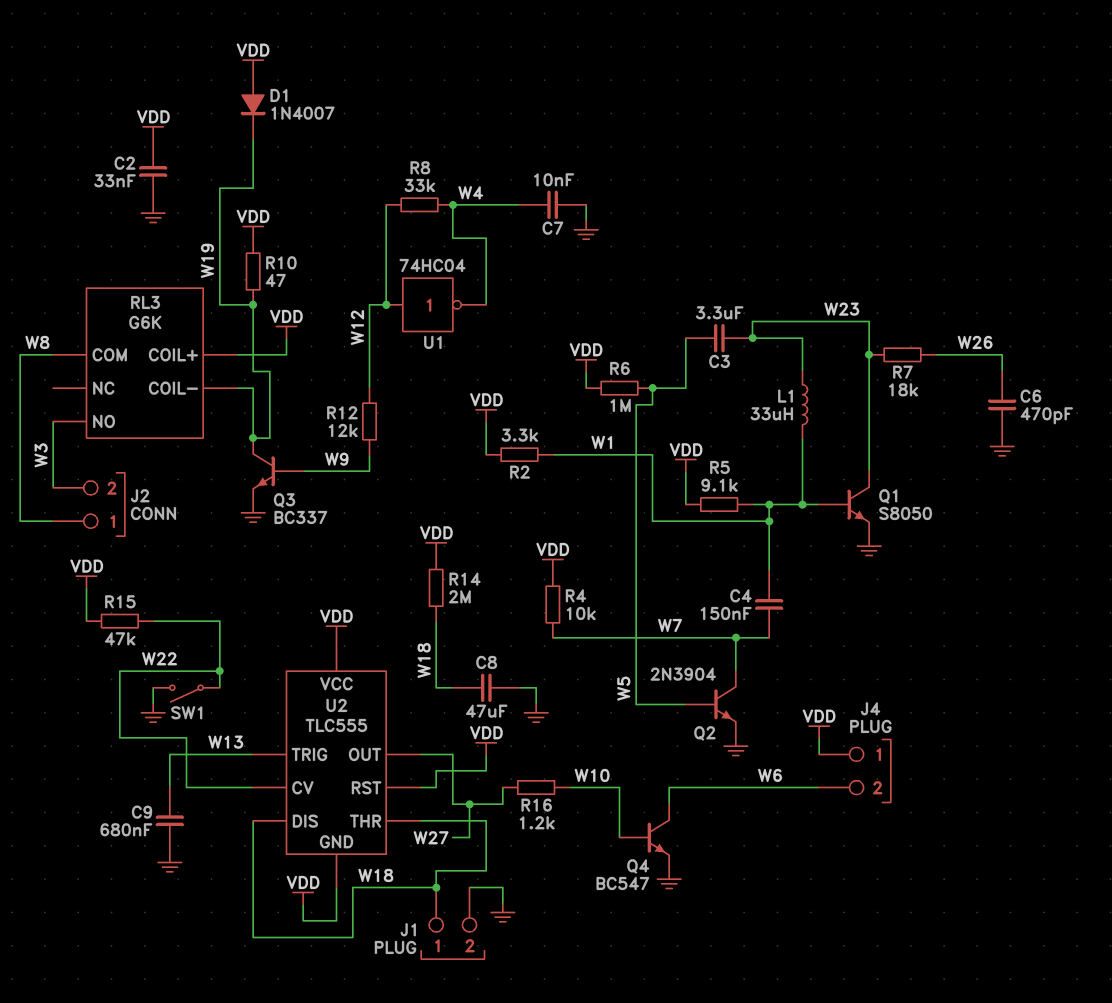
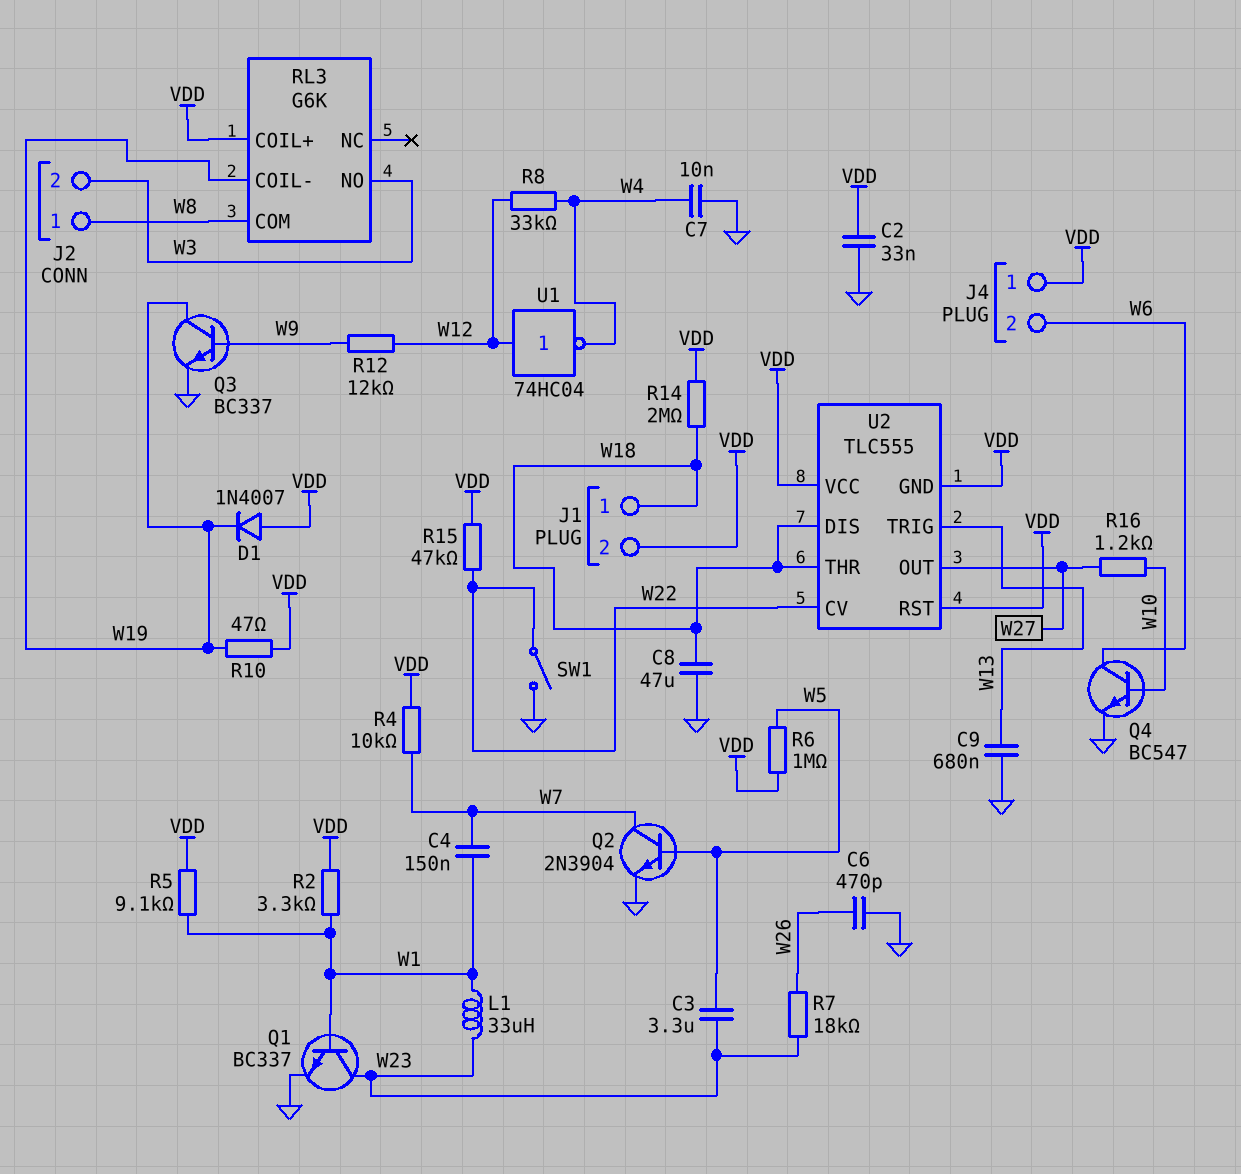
J1 pin 2: GND -> VDD
Q1: NPN S8050 (B W1, C W23, E GND) -> NPN BC337 (B W1, C W23, E GND)

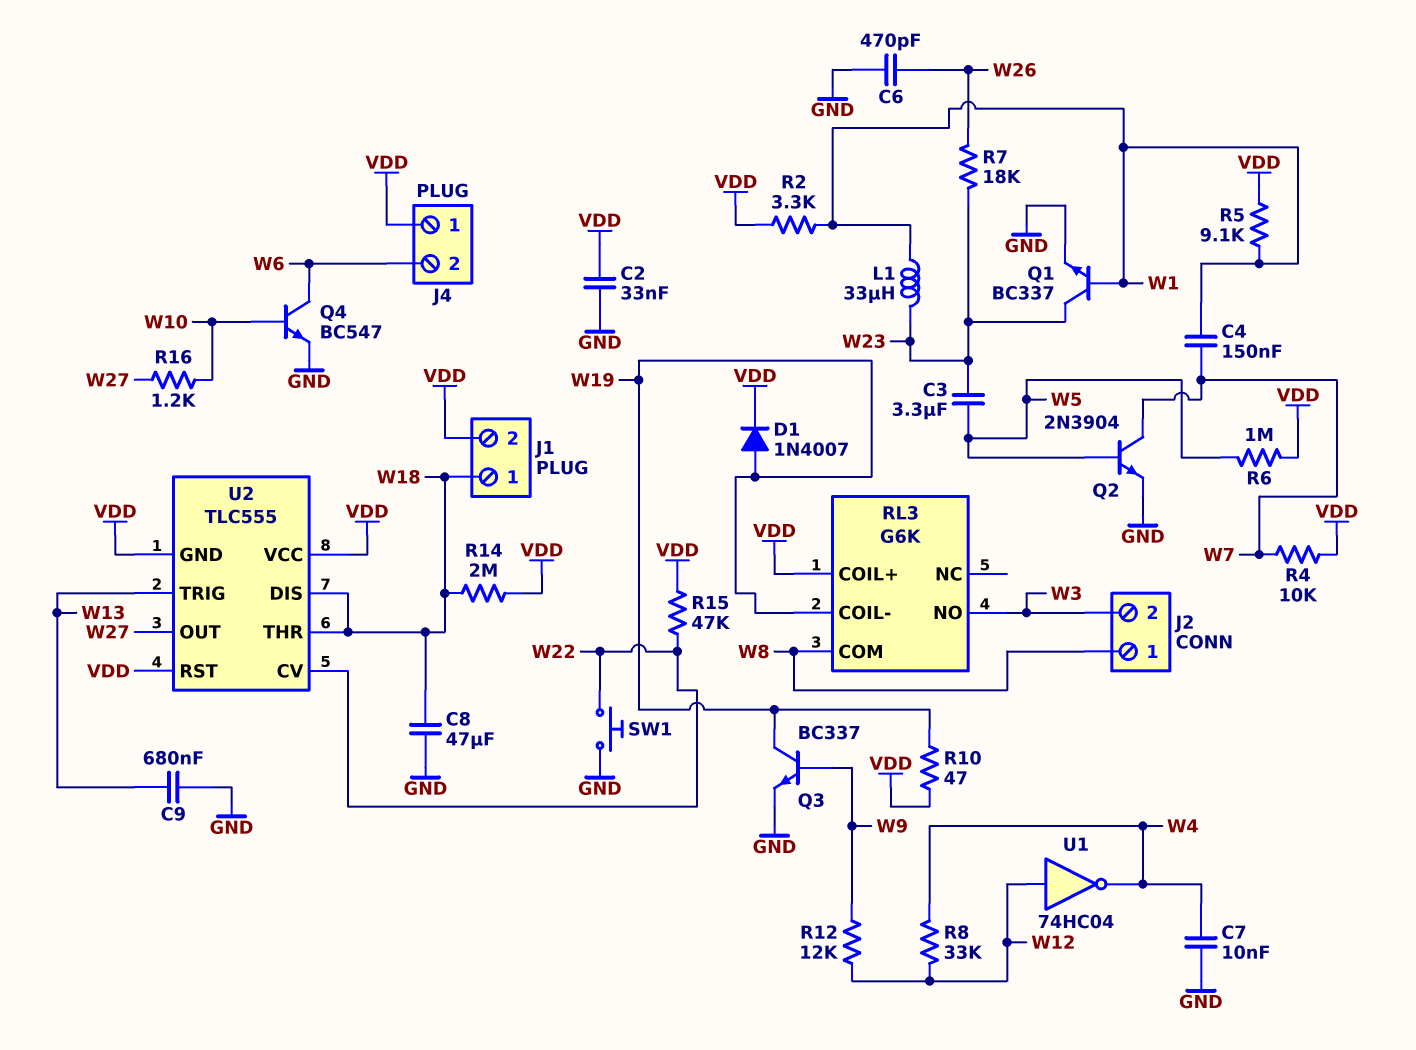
D1: diode 1N4007 (A VDD, K W19) -> diode 1N4007 (A W19, K VDD)
SW1: switch (GND, W22) -> button (GND, W22)

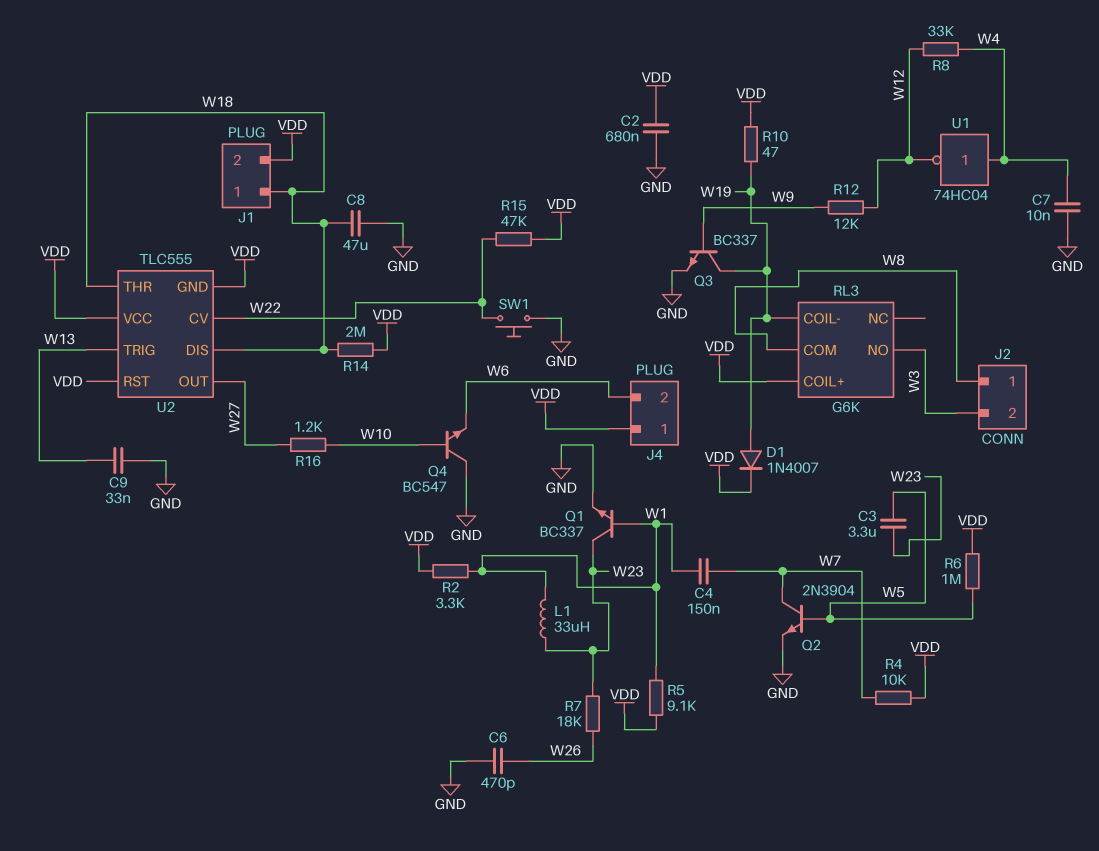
C2: 33nF (GND, VDD) -> 680nF (GND, VDD)
C9: 680nF (GND, W13) -> 33nF (GND, W13)
Q4: NPN BC547 (B W10, C W6, E GND) -> NPN BC547 (B W10, C GND, E W6)
U1: NOT 74HC04 (in W12, out W4) -> NOT 74HC04 (in W4, out W12)

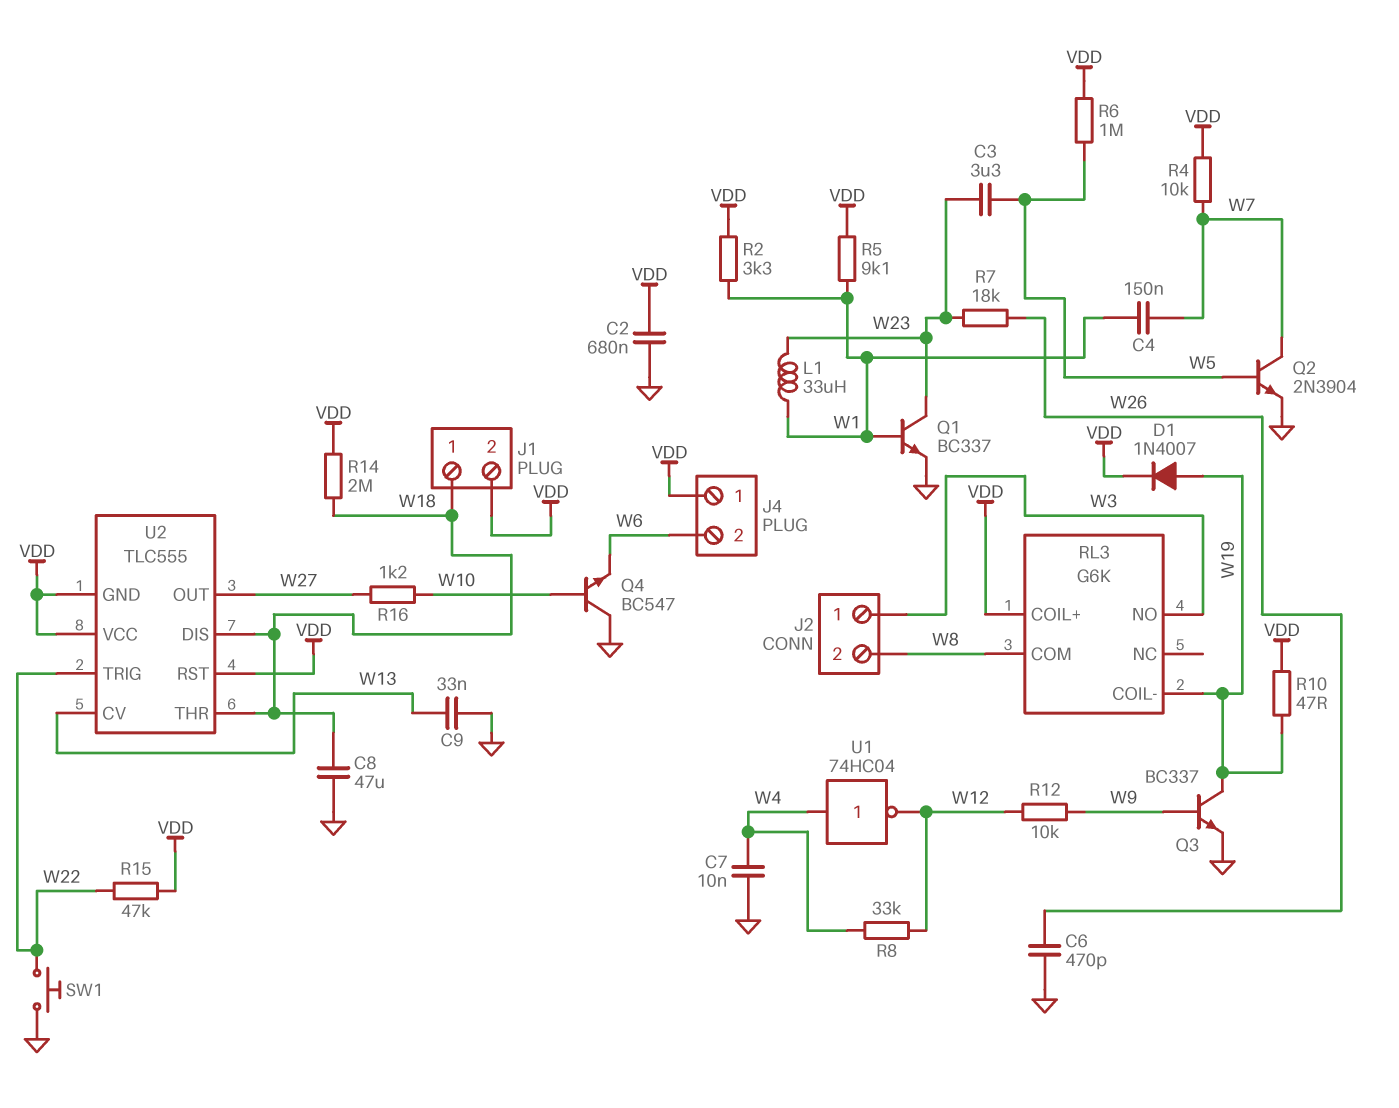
J2 pin 1: W8 -> W3
J2 pin 2: W3 -> W8
R12: 12k (W9, W12) -> 10k (W9, W12)
U2 pin CV: W22 -> W13
U2 pin TRIG: W13 -> W22

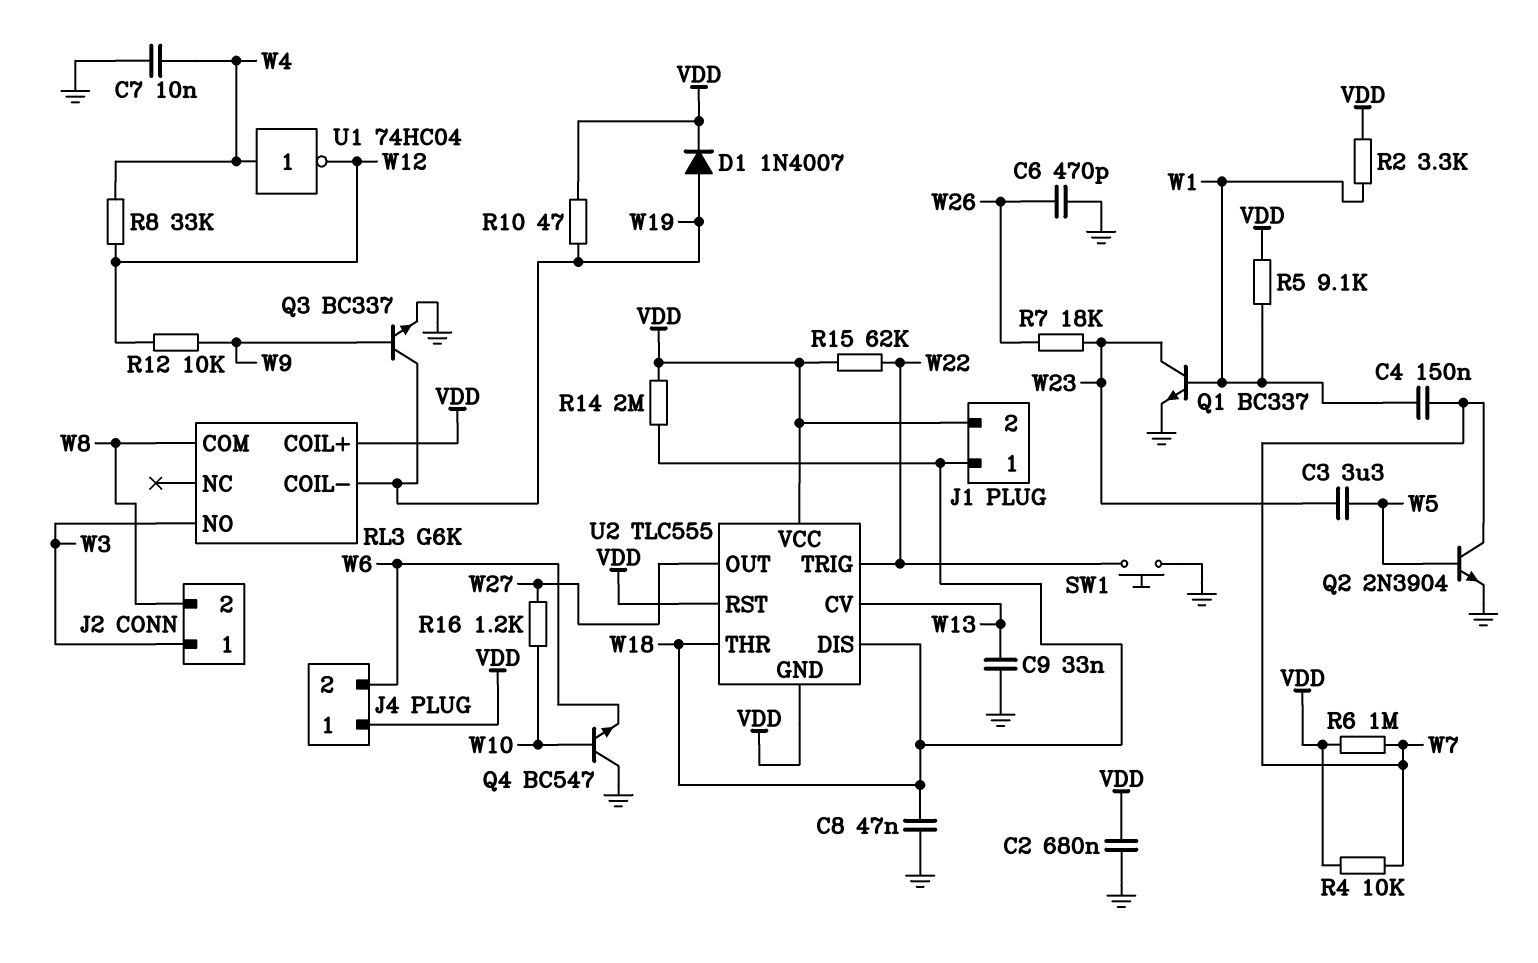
C8: 47uF (GND, W18) -> 47nF (GND, W18)
L1: 33uH (W1, W23) -> none
R6: 1M (VDD, W5) -> 1M (VDD, W7)
R15: 47k (VDD, W22) -> 62k (VDD, W22)

